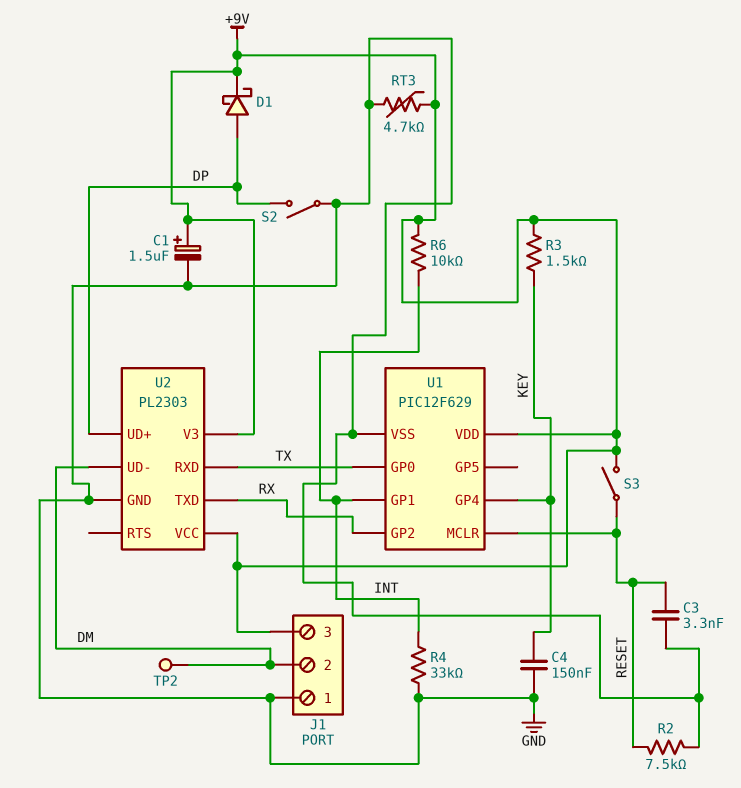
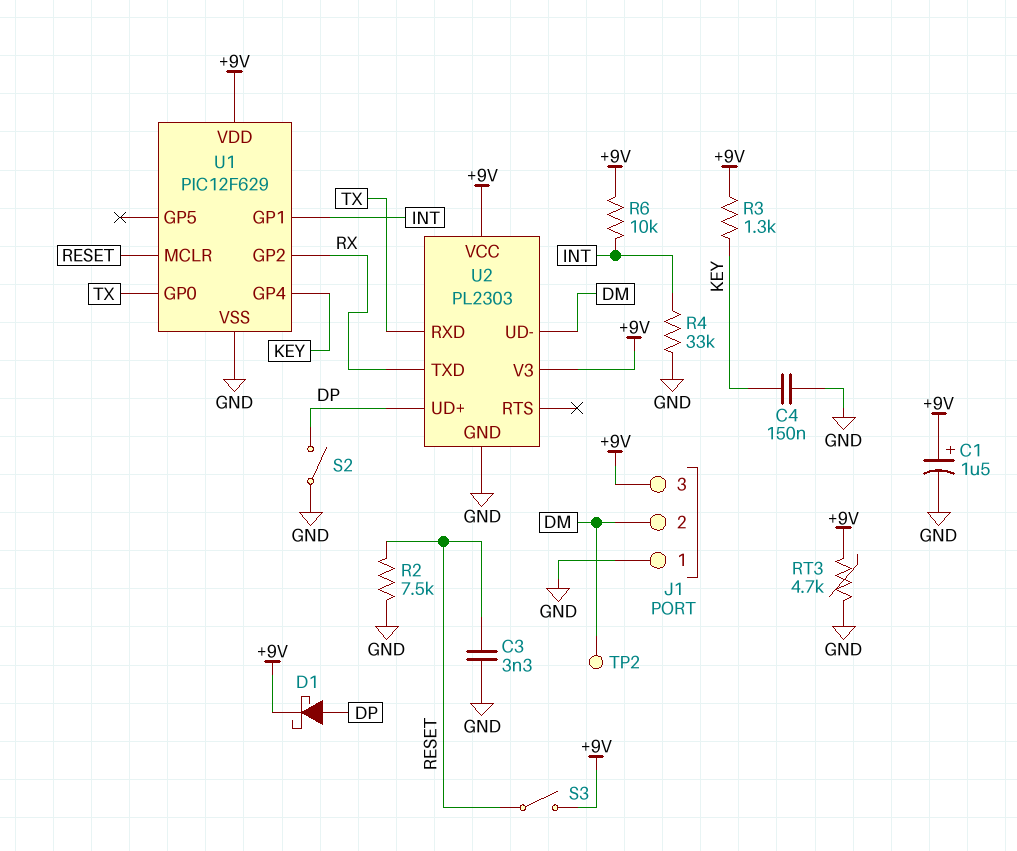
R3: 1.5k (+9V, KEY) -> 1.3k (+9V, KEY)

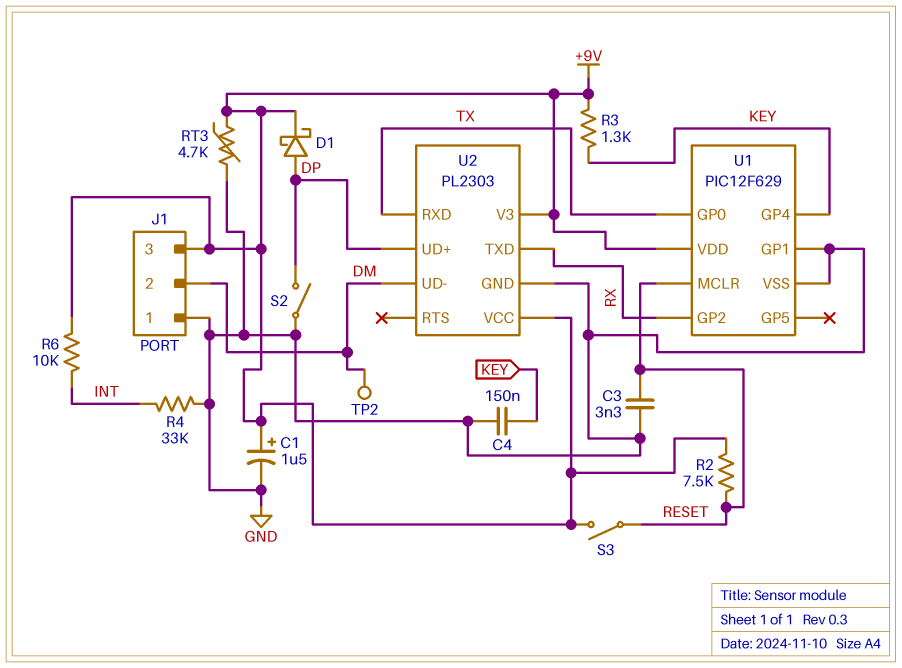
R2: 7.5k (GND, RESET) -> 7.5k (+9V, RESET)
U1 pin GP1: INT -> GND

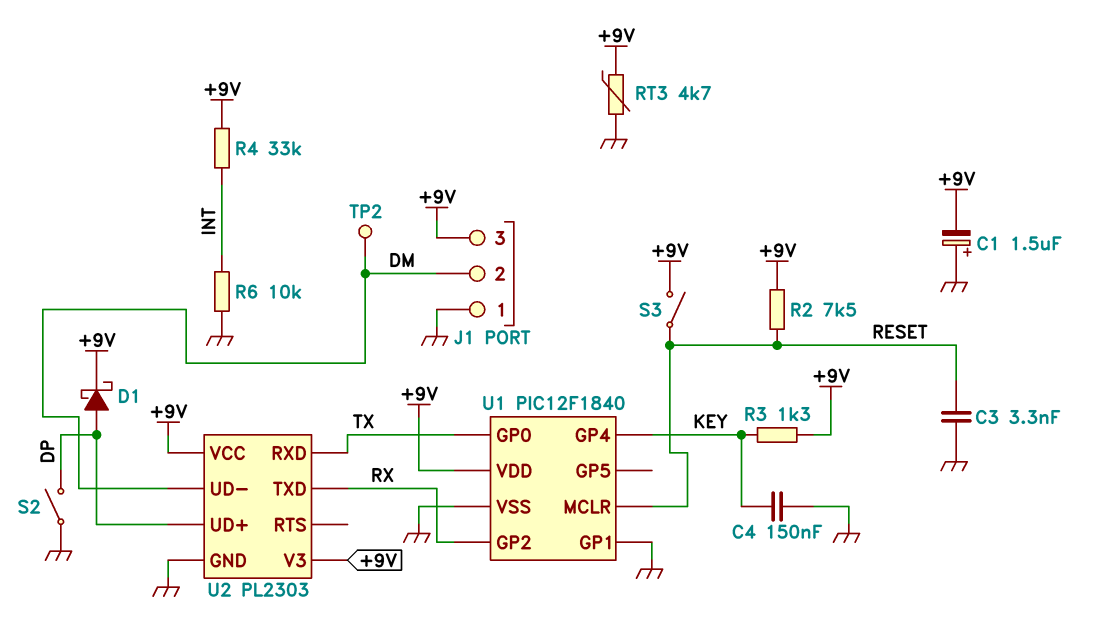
C1: 1.5uF (plus +9V, minus GND) -> 1.5uF (plus GND, minus +9V)
R4: 33k (GND, INT) -> 33k (+9V, INT)
R6: 10k (+9V, INT) -> 10k (GND, INT)
U1: PIC12F629 -> PIC12F1840

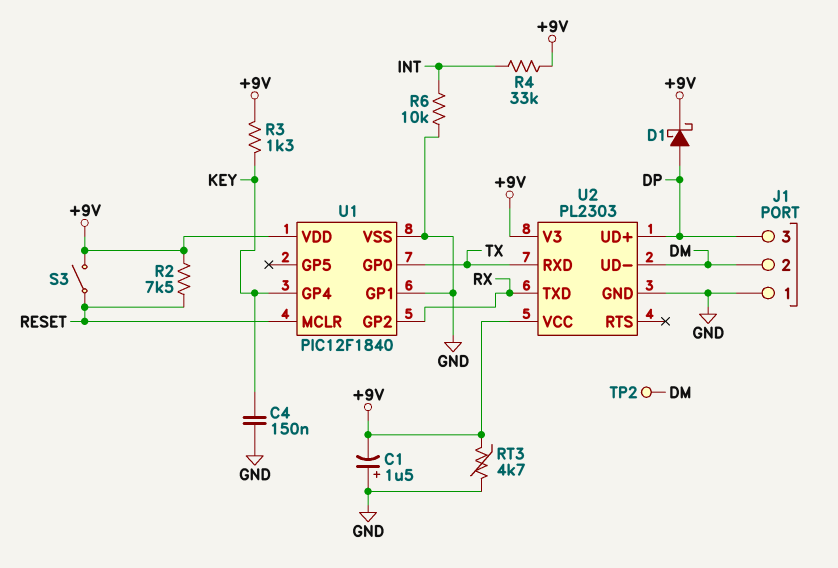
C3: 3.3nF (GND, RESET) -> none
J1 pin 3: +9V -> DP
S2: switch (DP, GND) -> none

